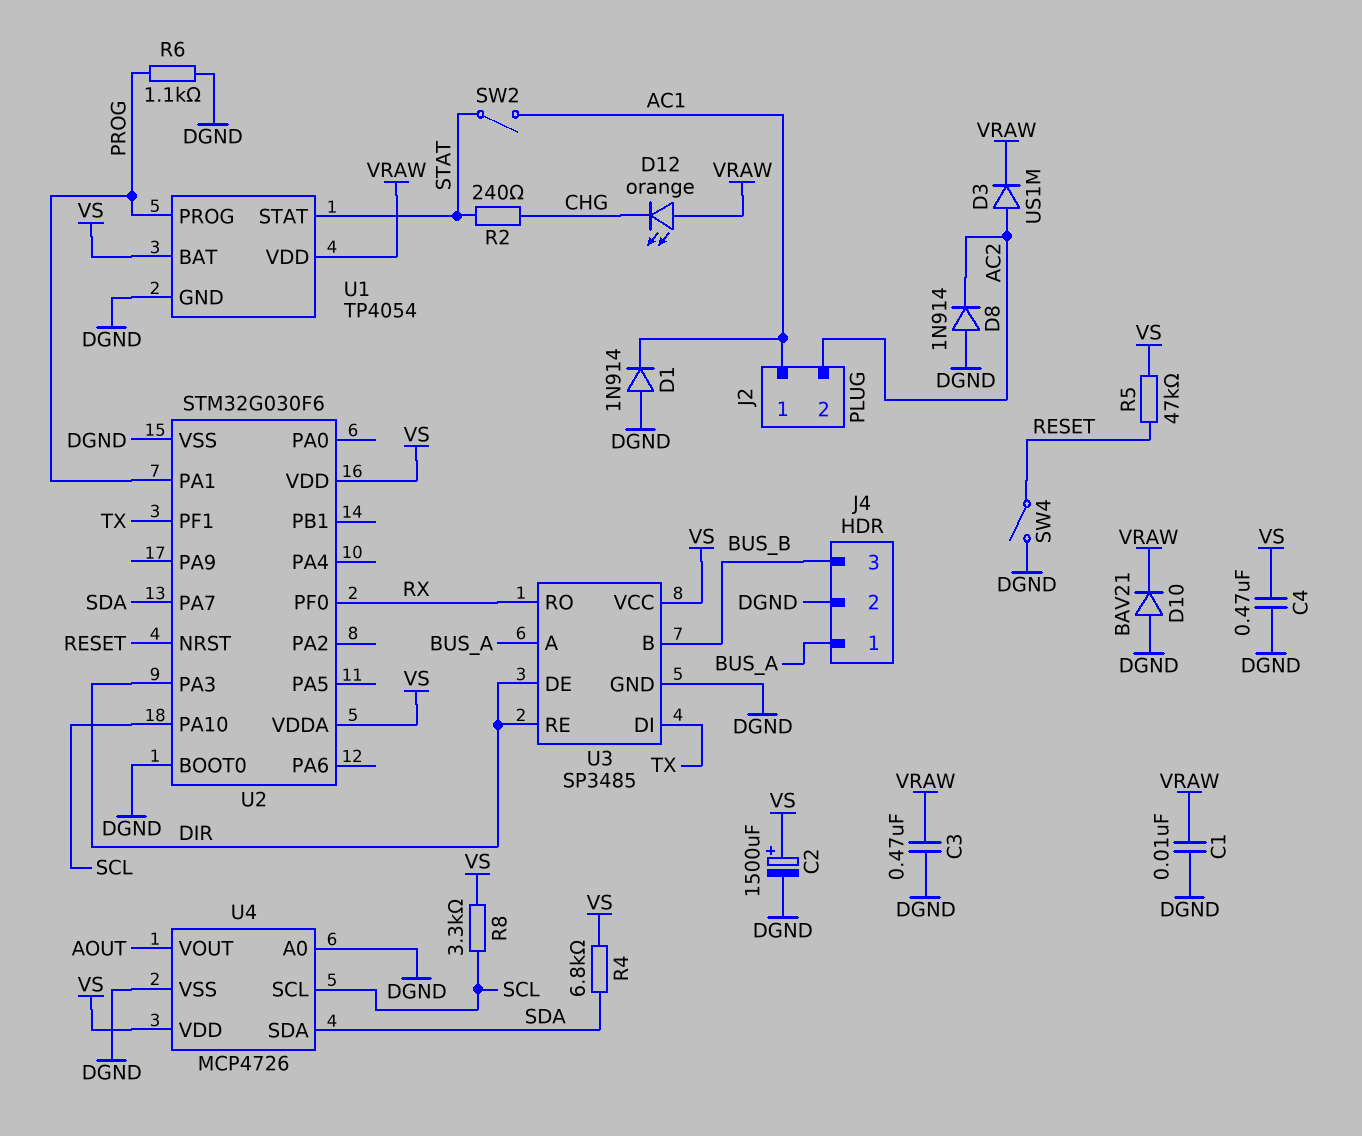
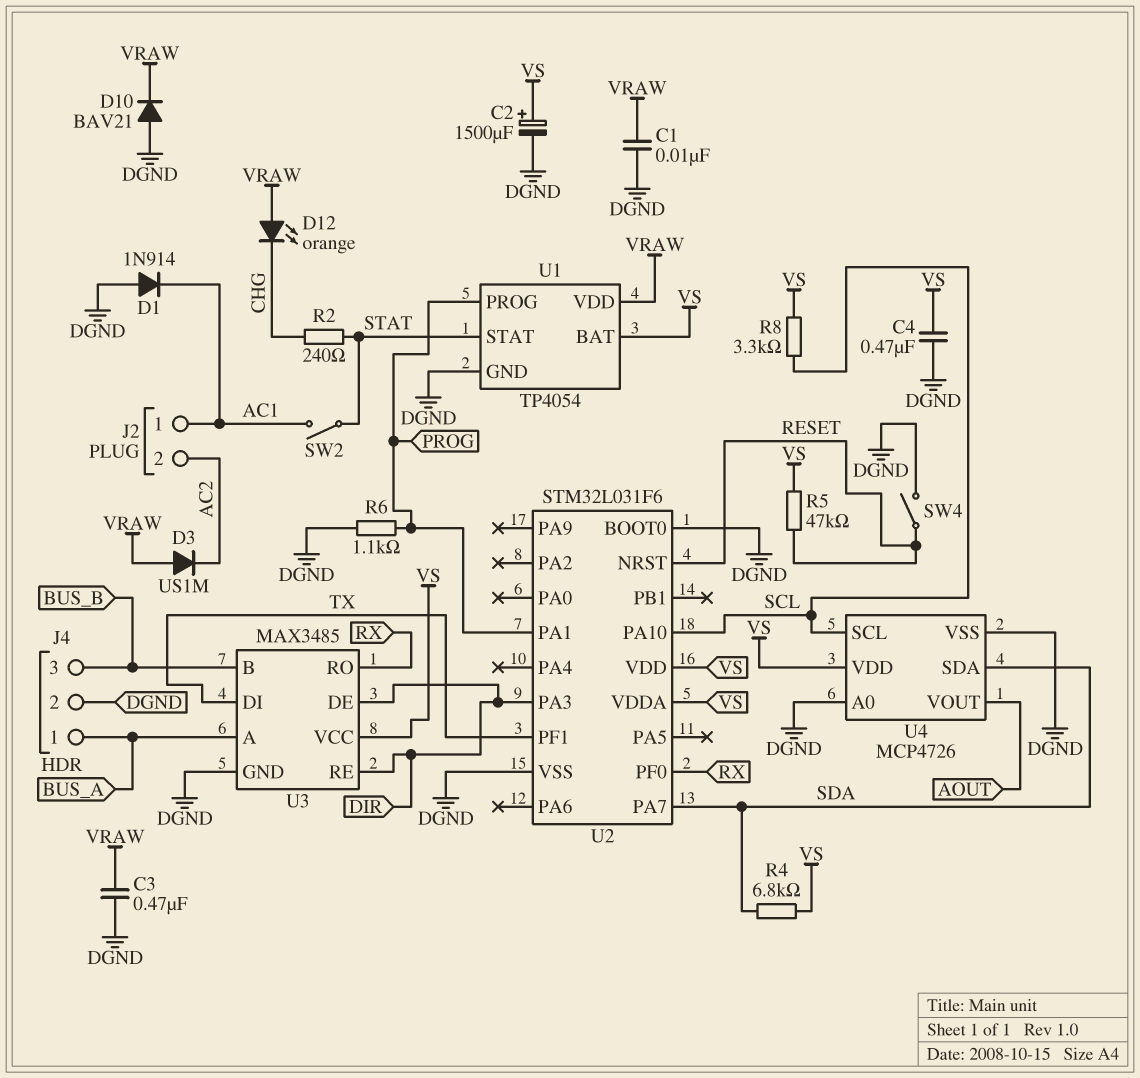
D3: diode US1M (A AC2, K VRAW) -> diode US1M (A VRAW, K AC2)
D8: diode 1N914 (A DGND, K AC2) -> none
U2: STM32G030F6 -> STM32L031F6
U3: SP3485 -> MAX3485

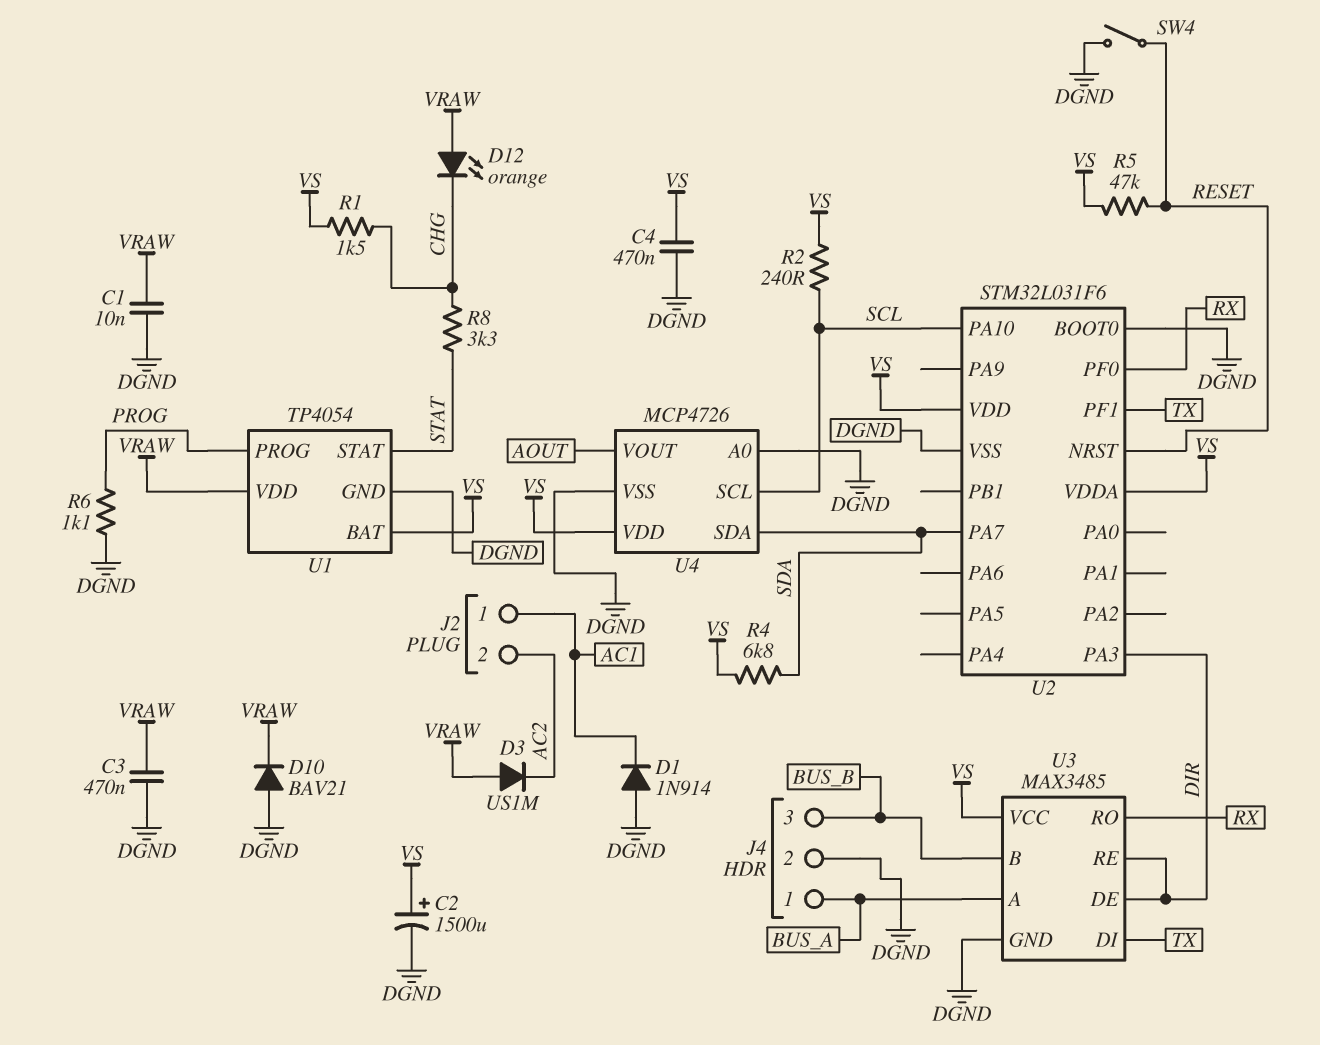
R1: none -> 1.5k (CHG, VS)
R2: 240 (CHG, STAT) -> 240 (SCL, VS)
R8: 3.3k (SCL, VS) -> 3.3k (CHG, STAT)
SW2: switch (AC1, STAT) -> none
U2 pin PA1: PROG -> none

